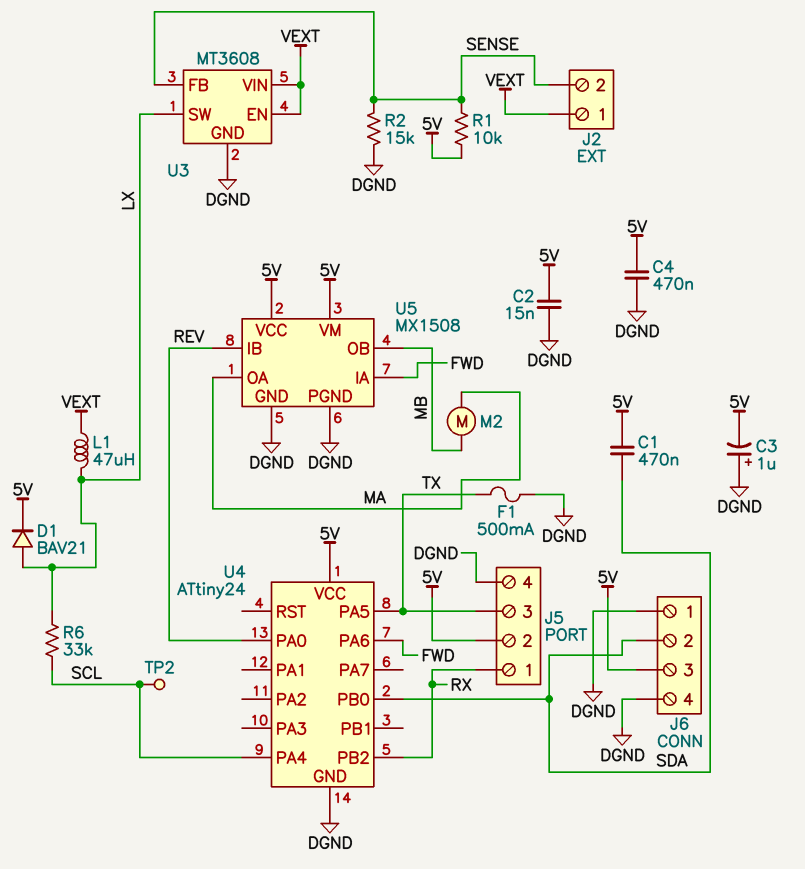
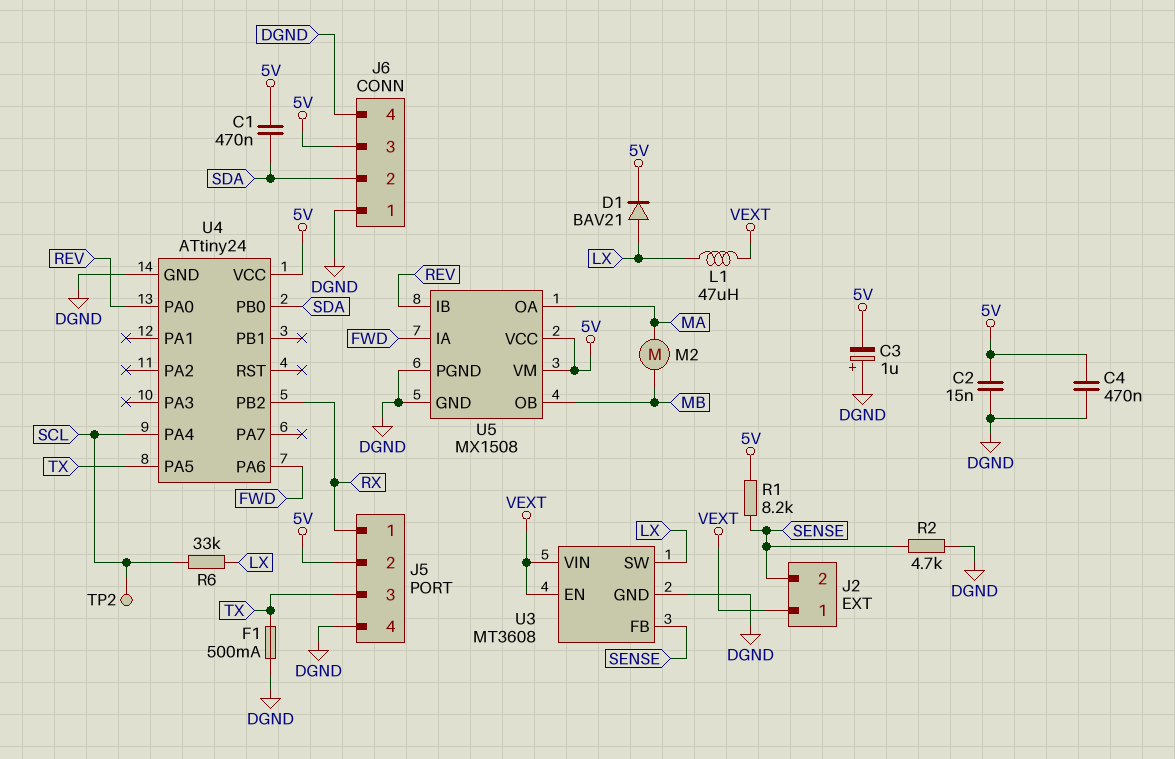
R1: 10k (5V, SENSE) -> 8.2k (5V, SENSE)
R2: 15k (DGND, SENSE) -> 4.7k (DGND, SENSE)

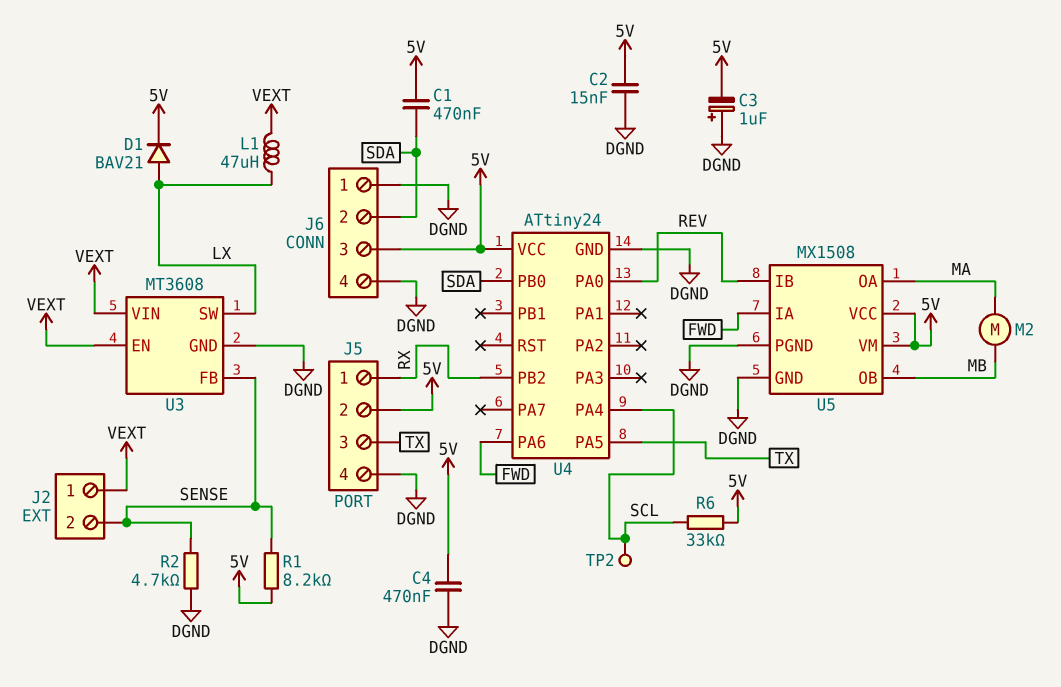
F1: 500mA (DGND, TX) -> none
R6: 33k (LX, SCL) -> 33k (5V, SCL)

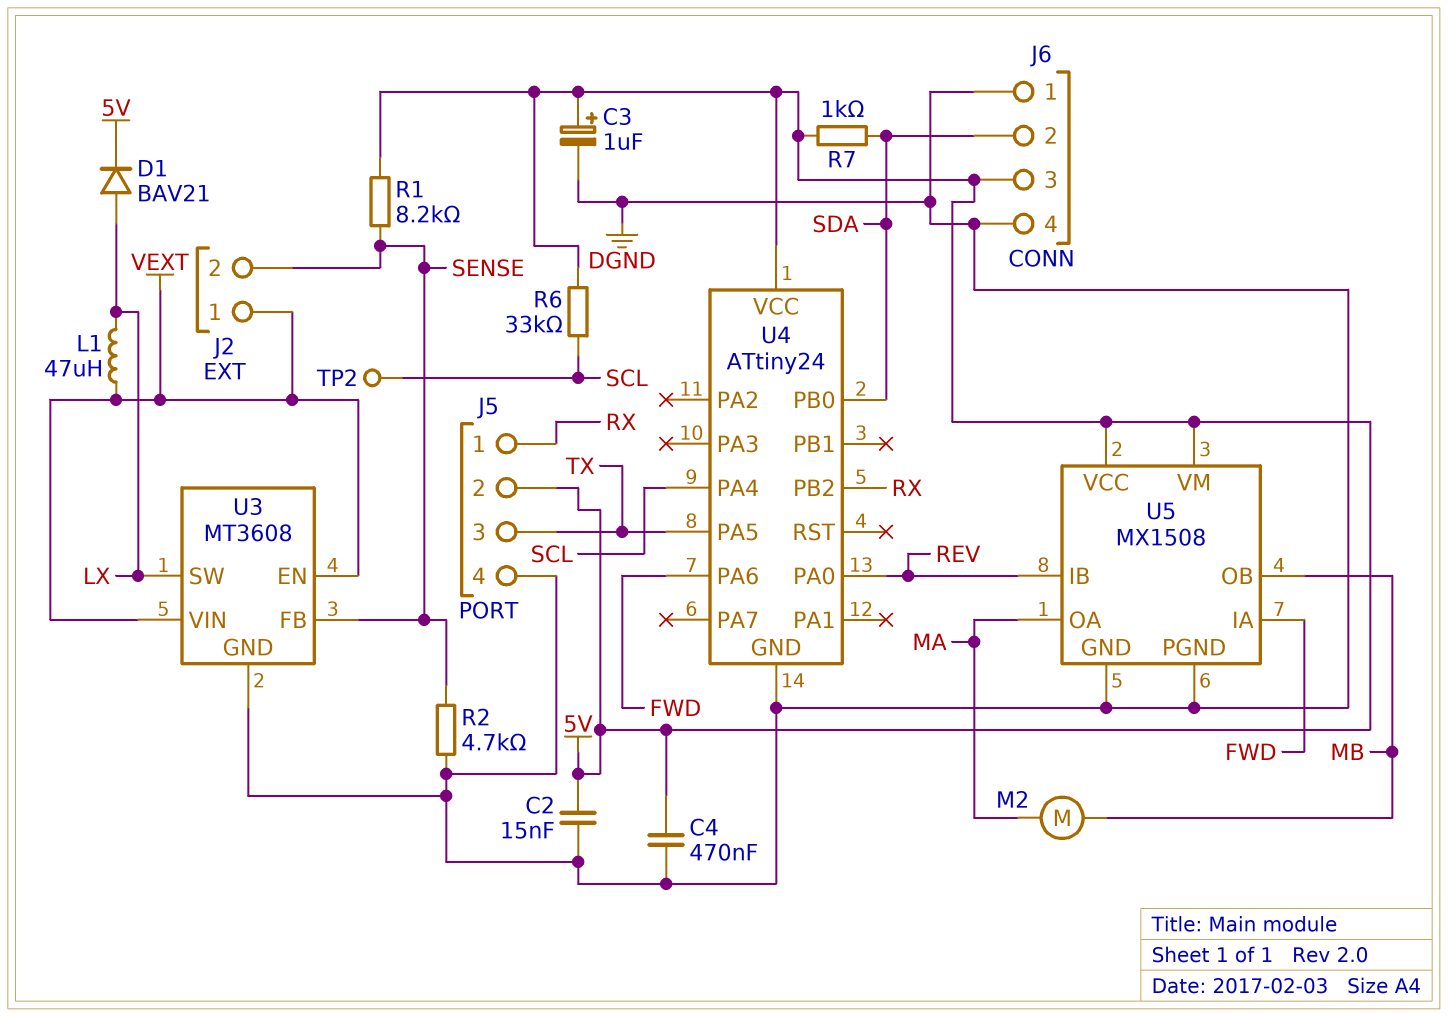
C1: 470nF (5V, SDA) -> none
C3: 1uF (plus DGND, minus 5V) -> 1uF (plus 5V, minus DGND)
R7: none -> 1k (5V, SDA)

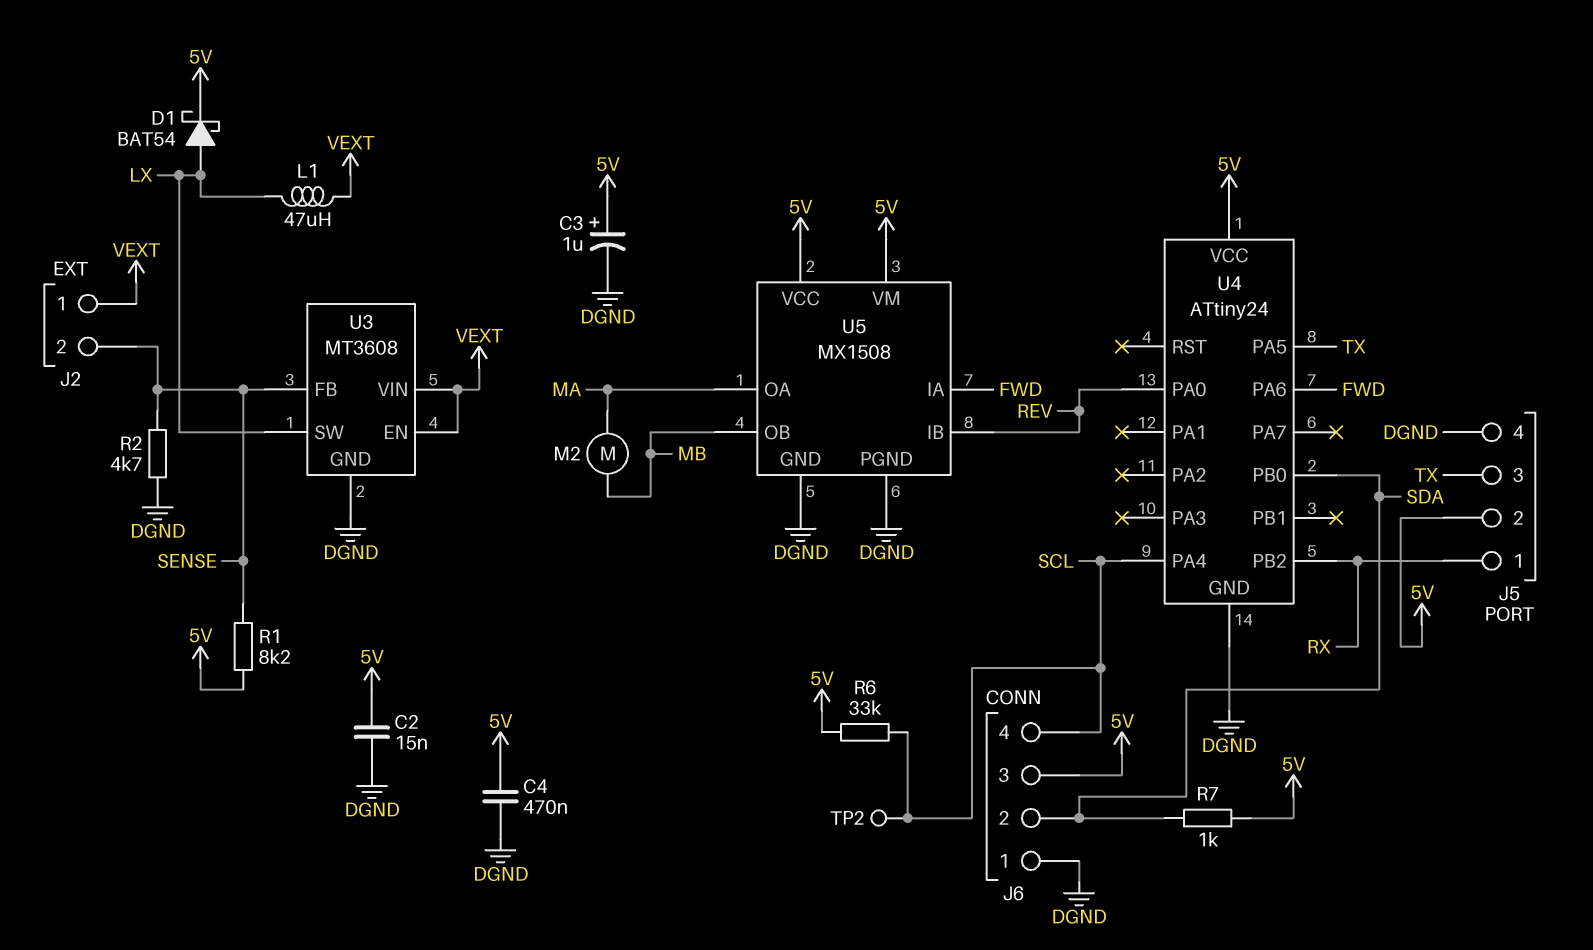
D1: diode BAV21 (A LX, K 5V) -> schottky BAT54 (A LX, K 5V)
J6 pin 4: DGND -> SCL

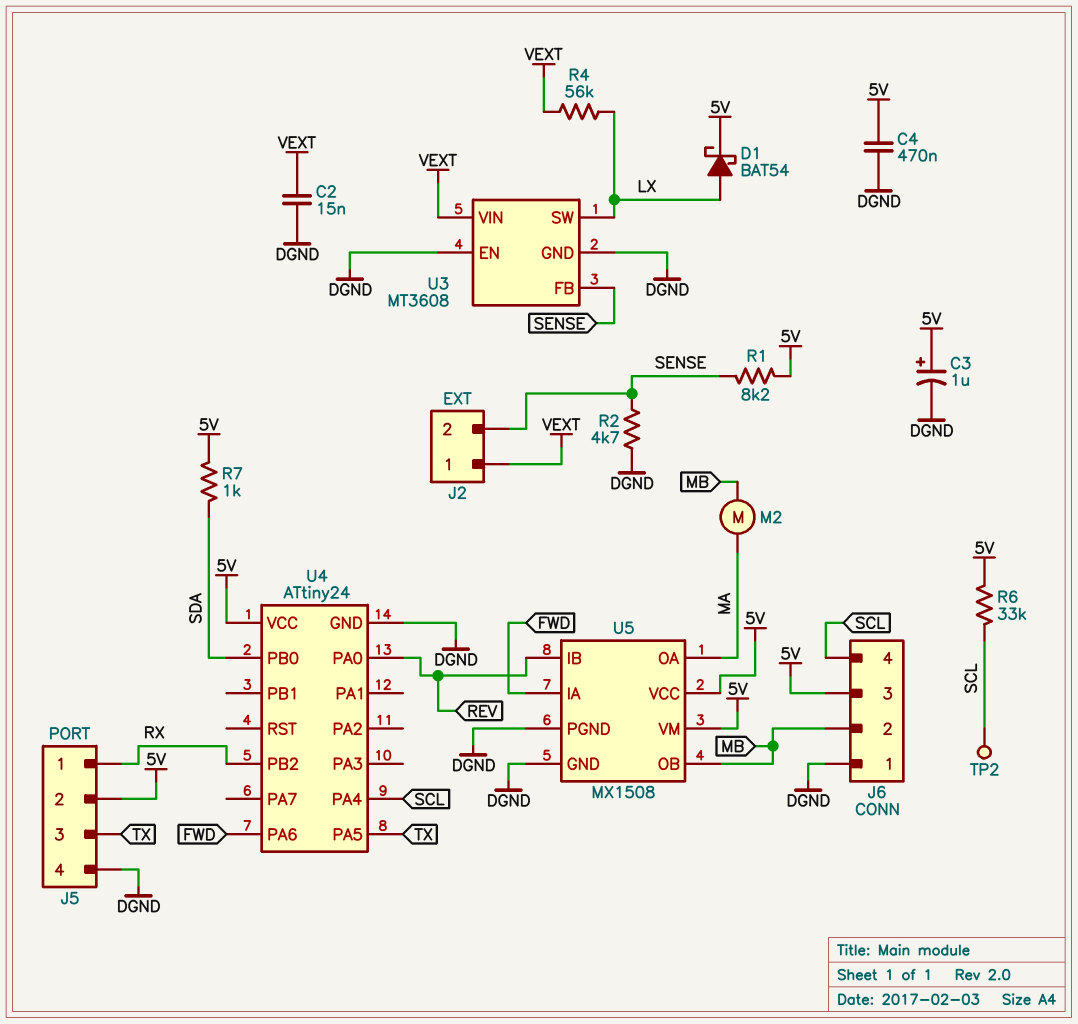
C2: 15nF (5V, DGND) -> 15nF (DGND, VEXT)
J6 pin 2: SDA -> MB
L1: 47uH (LX, VEXT) -> none
R4: none -> 56k (LX, VEXT)
U3 pin EN: VEXT -> DGND

